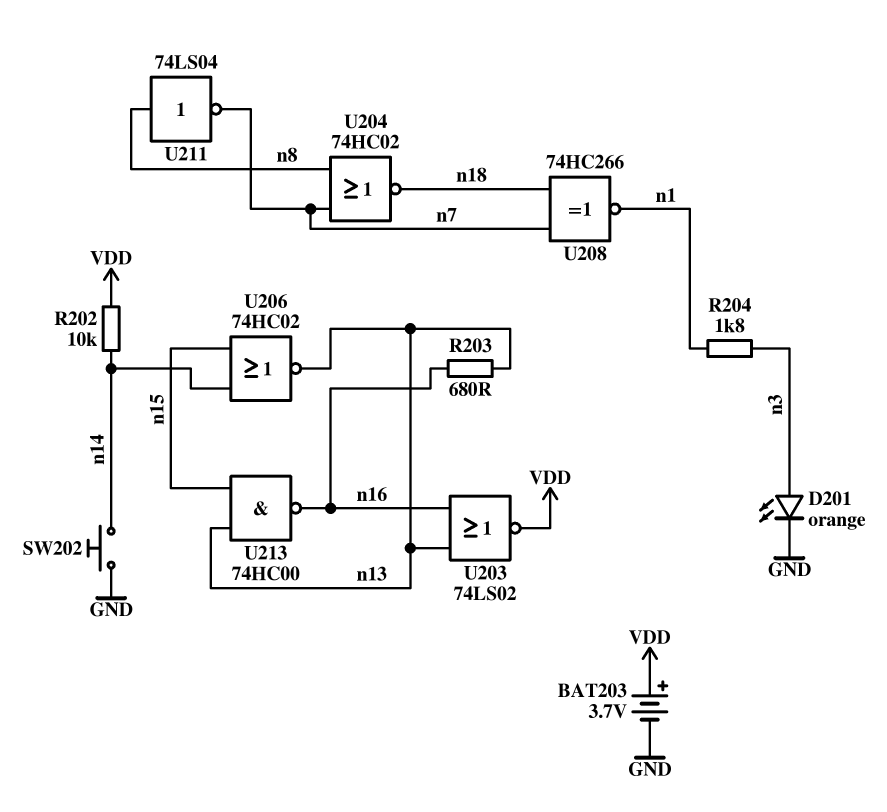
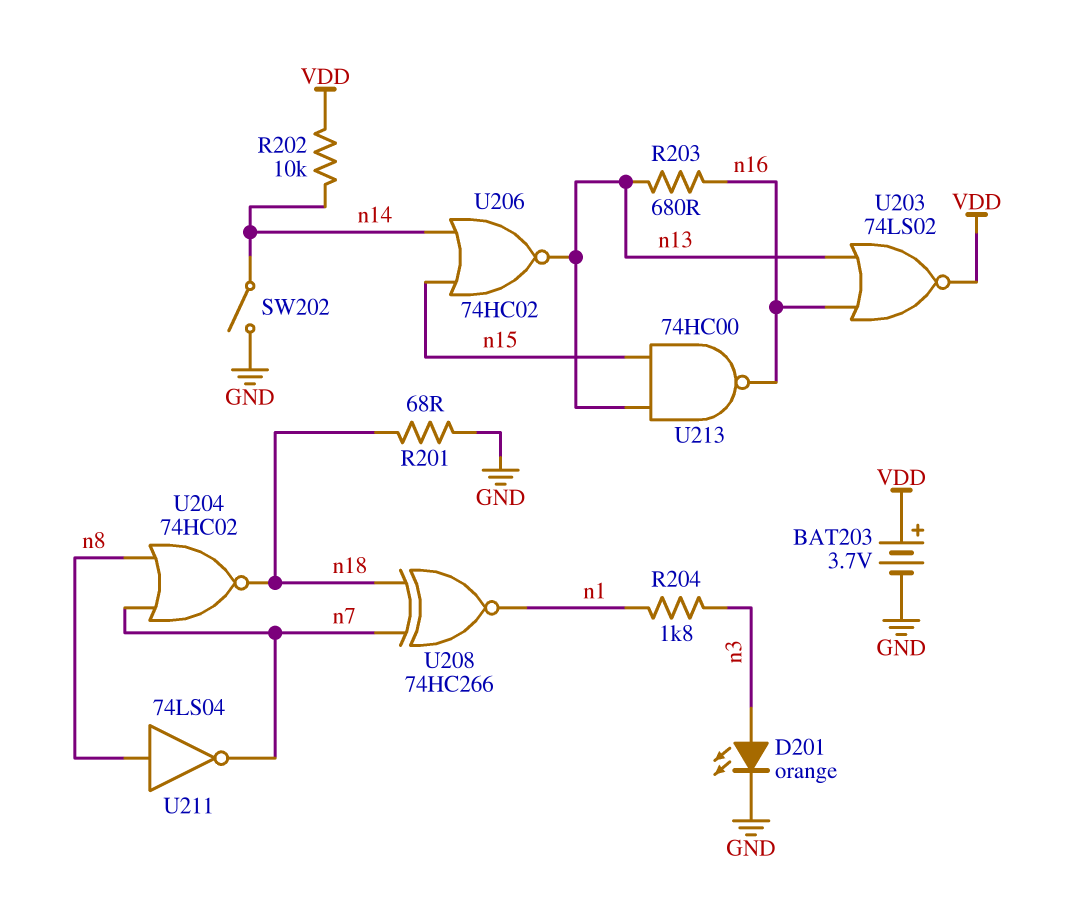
R201: none -> 68 (GND, n18)
SW202: button (GND, n14) -> switch (GND, n14)

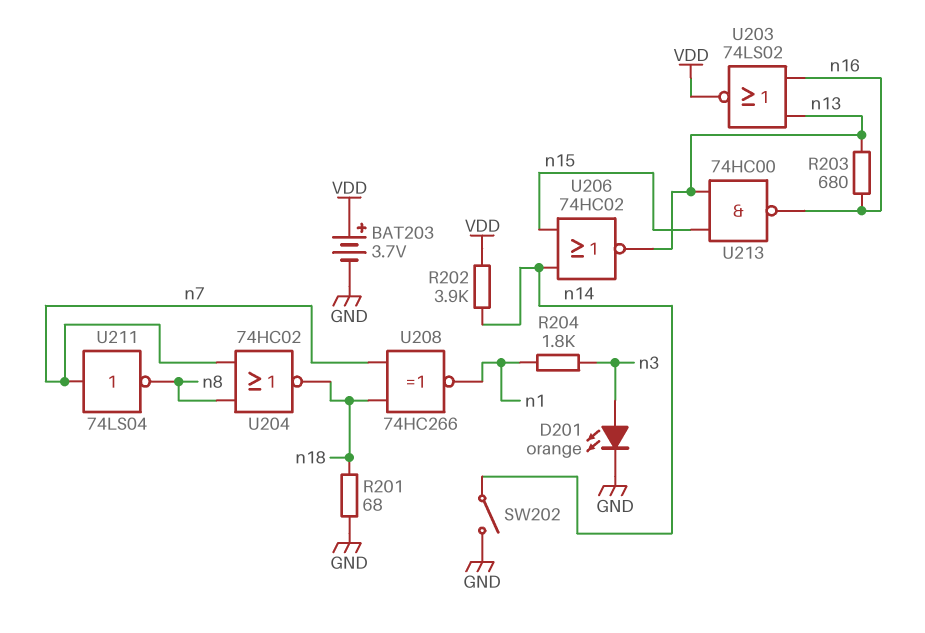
R202: 10k (VDD, n14) -> 3.9k (VDD, n14)
U211: NOT 74LS04 (in n8, out n7) -> NOT 74LS04 (in n7, out n8)

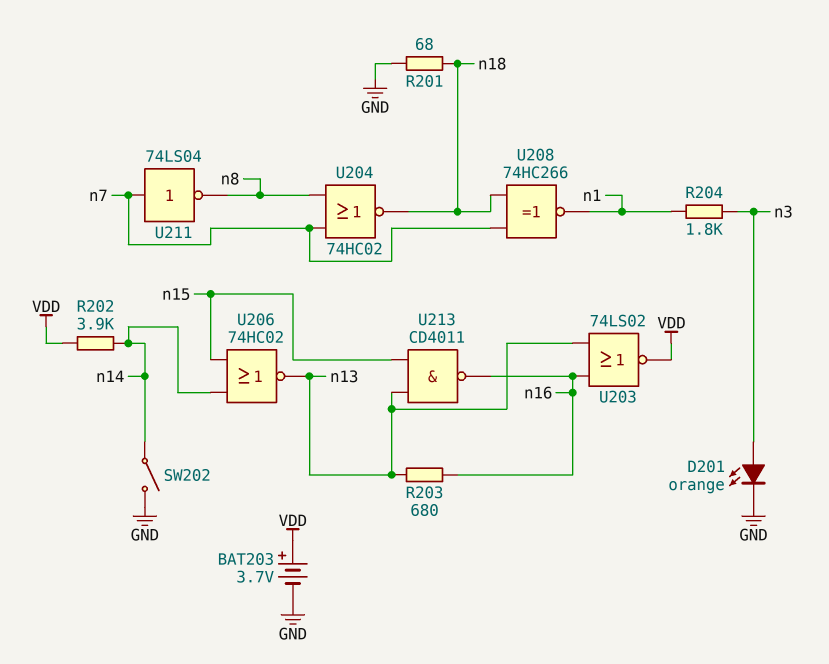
U213: NAND 74HC00 (in n13, in n15, out n16) -> NAND CD4011 (in n13, in n15, out n16)

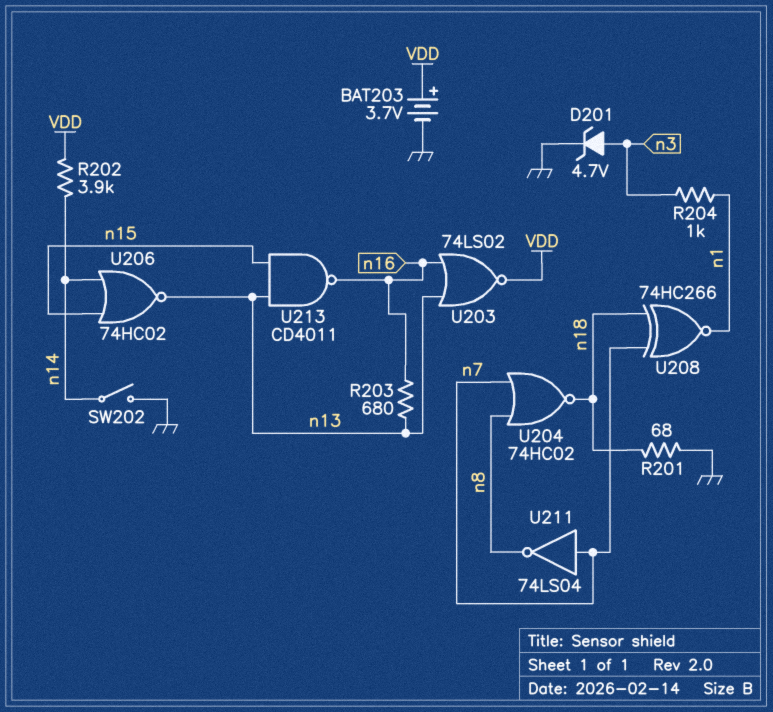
D201: LED orange (A n3, K GND) -> zener 4.7V (A n3, K GND)
R204: 1.8k (n1, n3) -> 1k (n1, n3)

